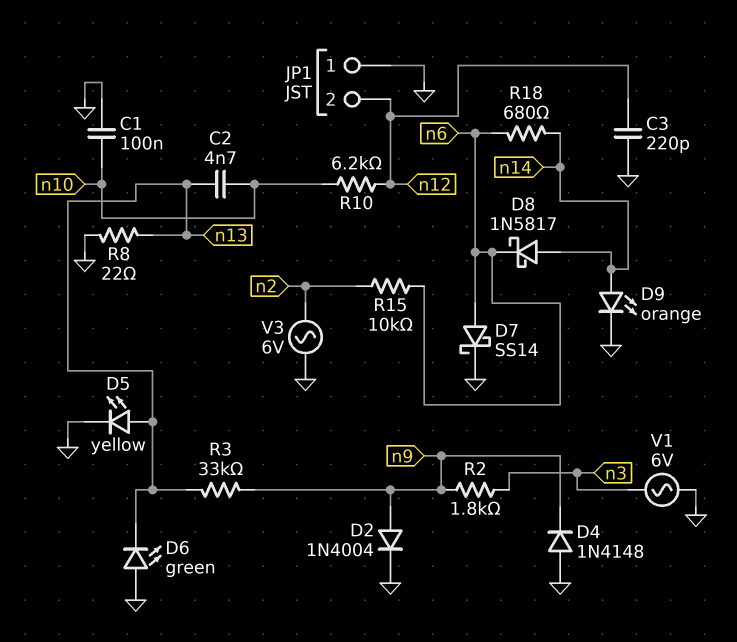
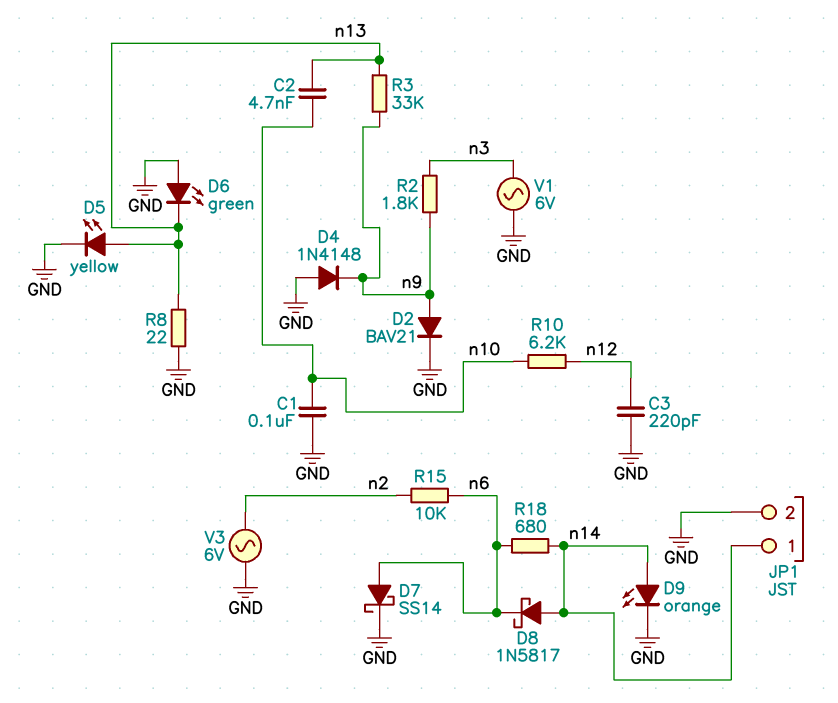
D2: diode 1N4004 (A n9, K GND) -> diode BAV21 (A n9, K GND)
JP1 pin 1: GND -> n14
JP1 pin 2: n12 -> GND

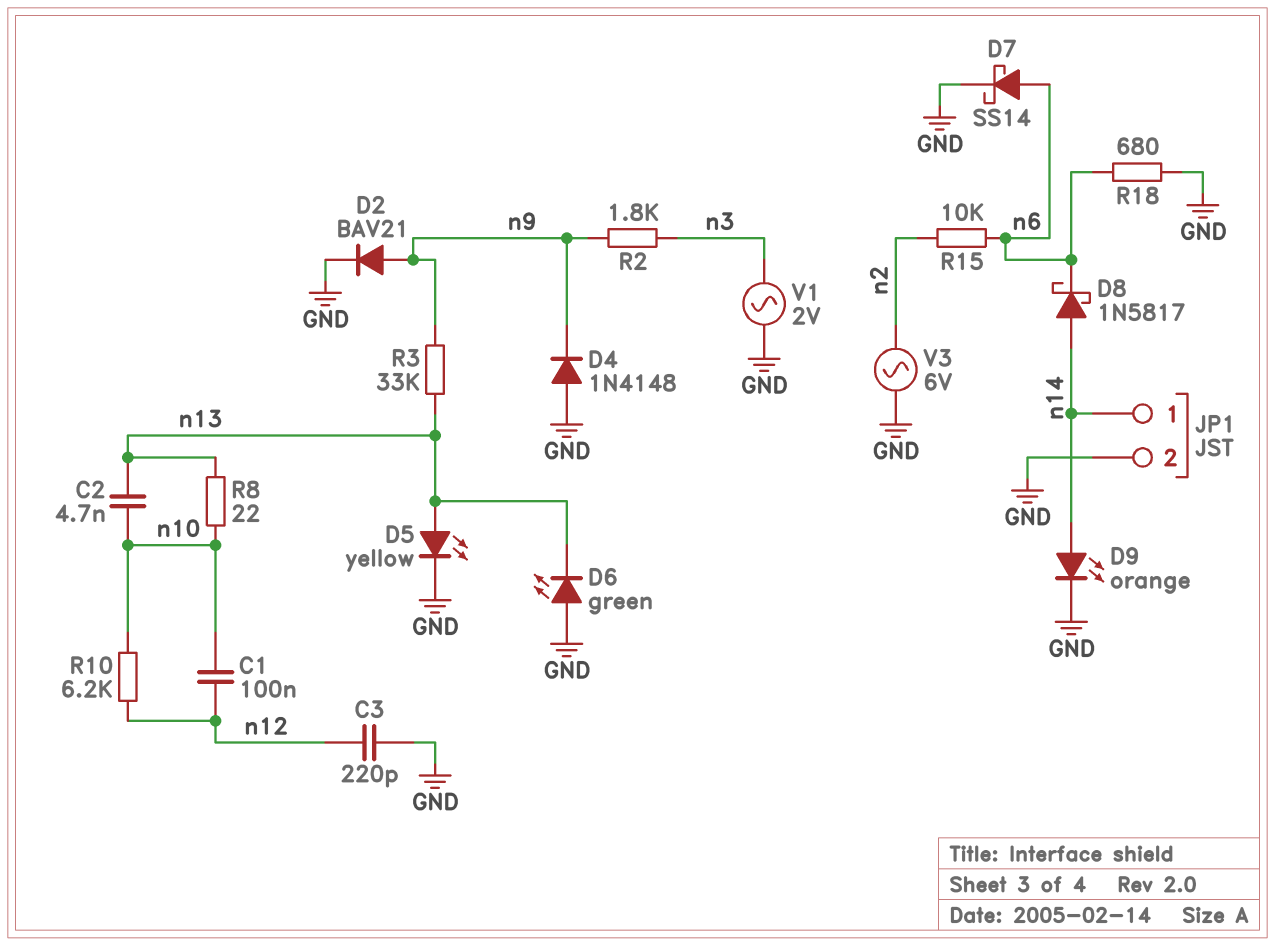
C1: 100nF (GND, n10) -> 100nF (n10, n12)
R8: 22 (GND, n13) -> 22 (n10, n13)
R18: 680 (n6, n14) -> 680 (GND, n6)
V1: AC 6V (GND, n3) -> AC 2V (GND, n3)

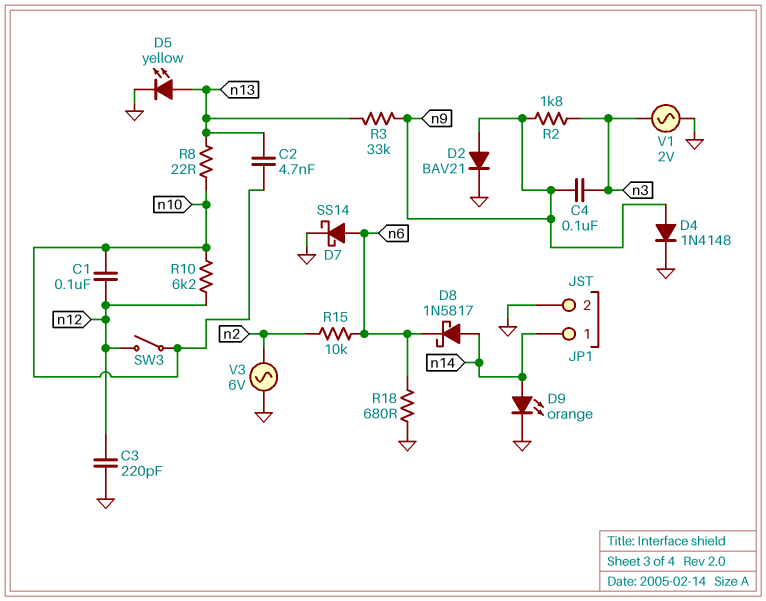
C4: none -> 100nF (n3, n9)
D4: diode 1N4148 (A GND, K n9) -> diode 1N4148 (A n9, K GND)
D6: LED green (A GND, K n13) -> none
SW3: none -> switch (n10, n12)

